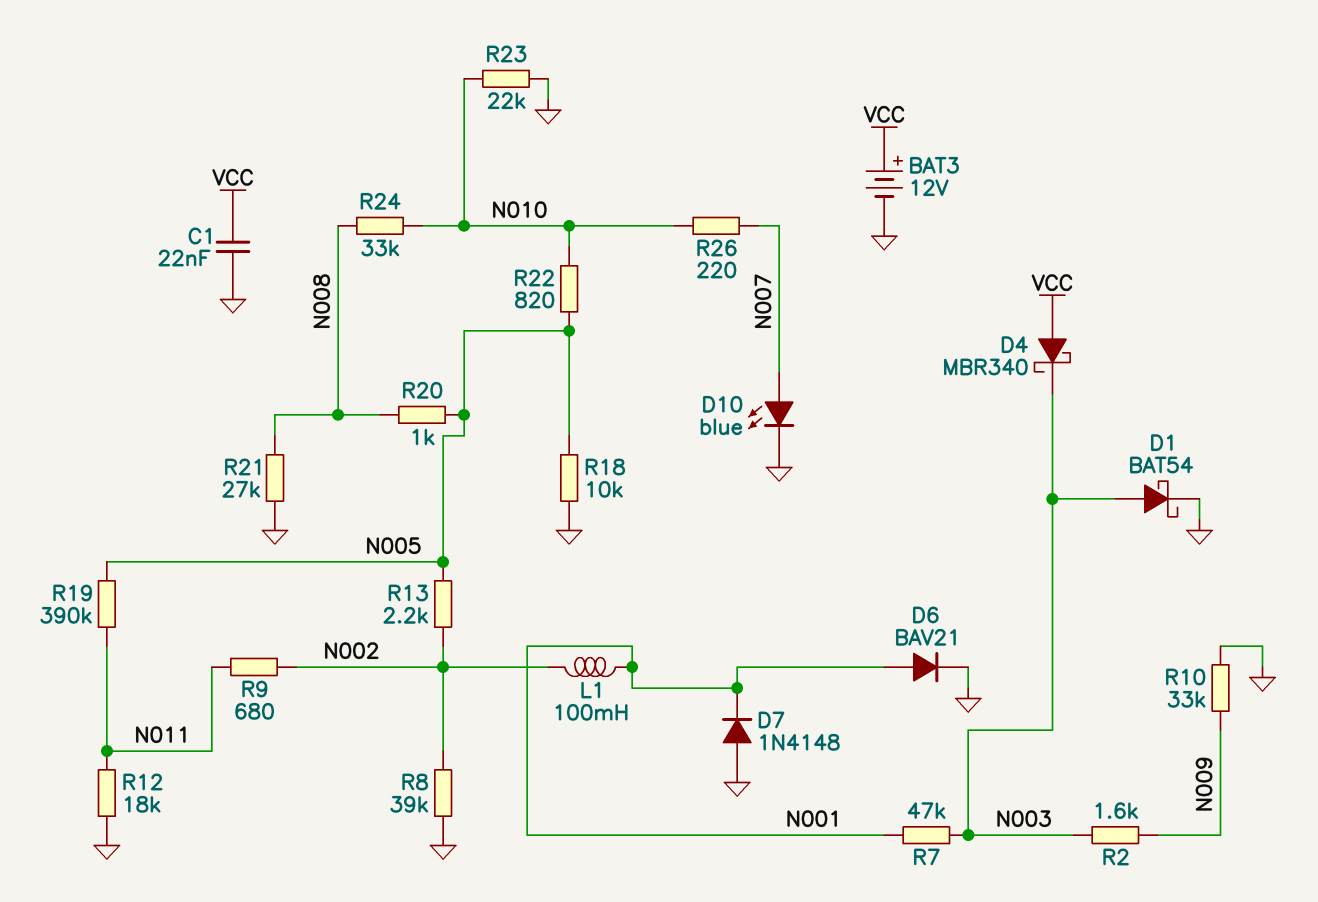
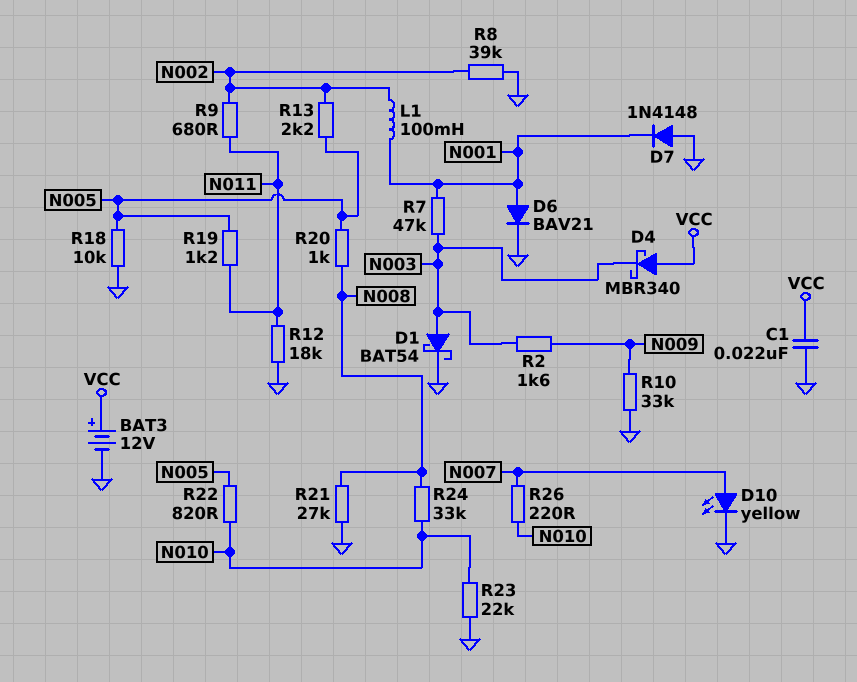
D10: LED blue (A N007, K GND) -> LED yellow (A N007, K GND)
R19: 390k (N005, N011) -> 1.2k (N005, N011)

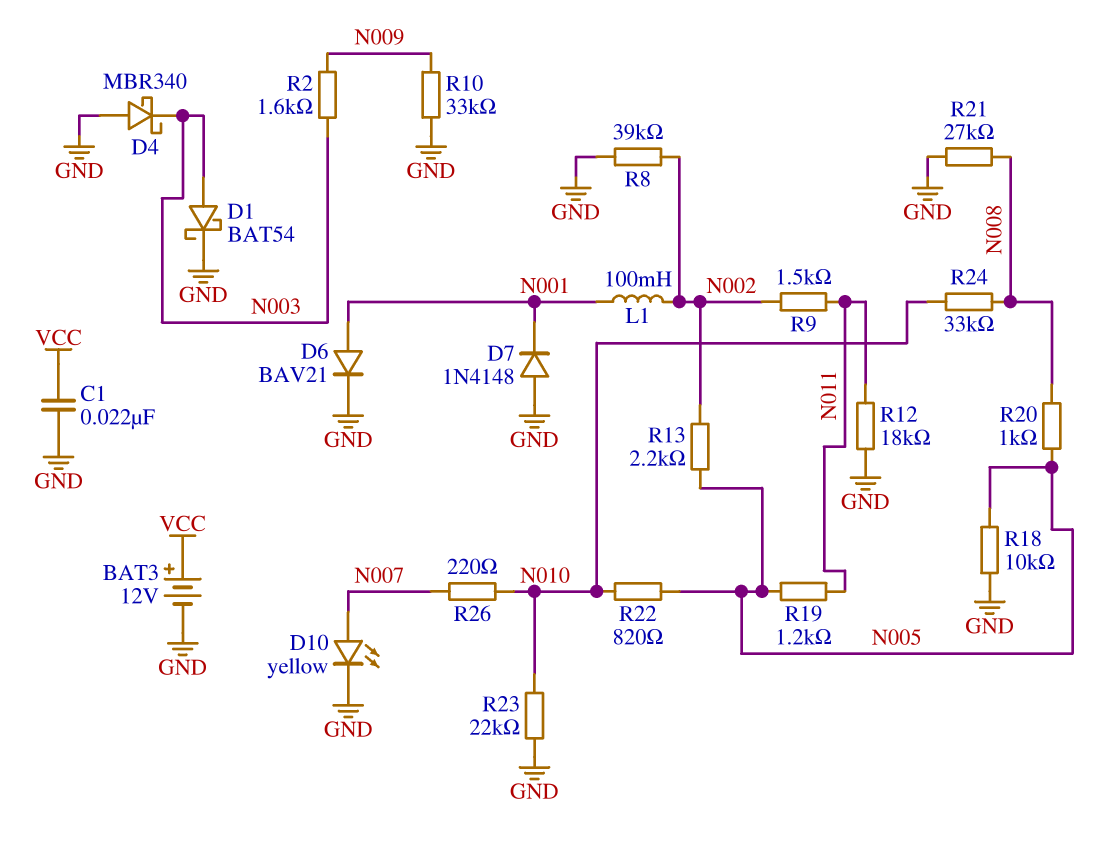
D4: schottky MBR340 (A VCC, K N003) -> schottky MBR340 (A GND, K N003)
R7: 47k (N001, N003) -> none
R9: 680 (N002, N011) -> 1.5k (N002, N011)

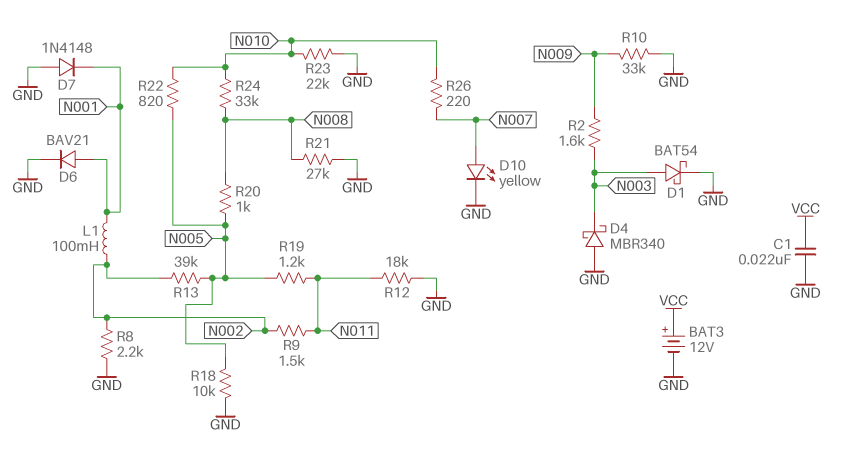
R8: 39k (GND, N002) -> 2.2k (GND, N002)
R13: 2.2k (N002, N005) -> 39k (N002, N005)

